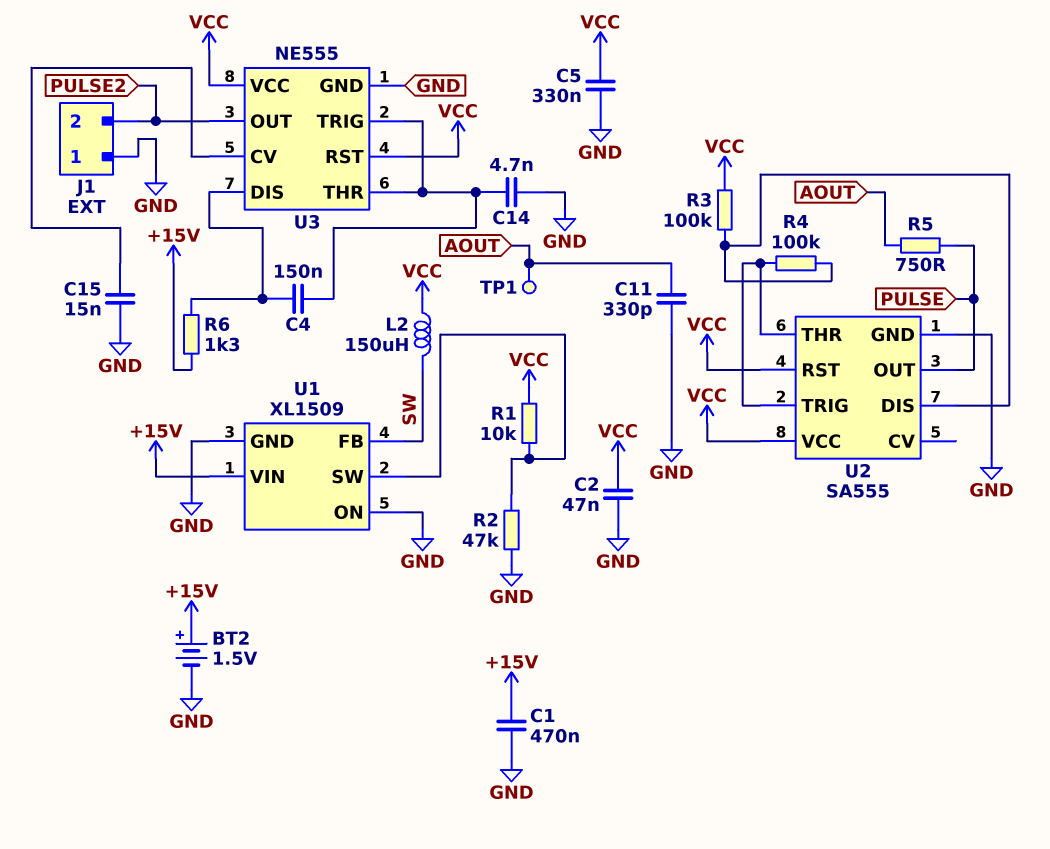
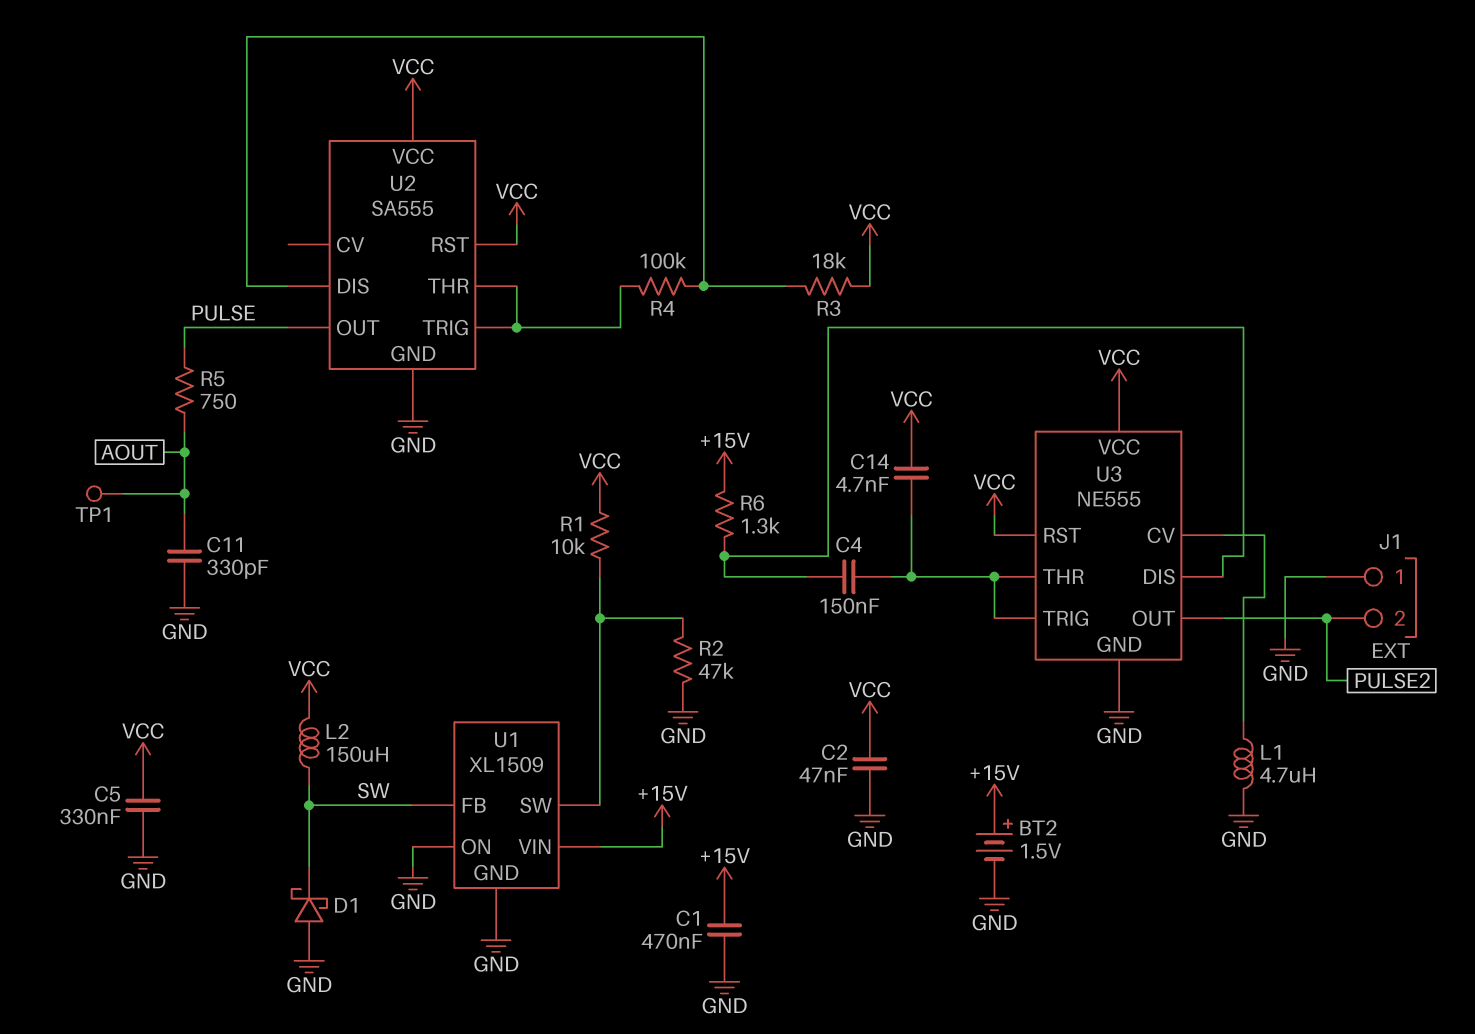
C14: 4.7nF (GND, U3/THR) -> 4.7nF (U3/THR, VCC)
C15: 15nF (GND, U3/CV) -> none
D1: none -> schottky (A GND, K SW)
L1: none -> 4.7uH (GND, U3/CV)
R3: 100k (U2/DIS, VCC) -> 18k (U2/DIS, VCC)

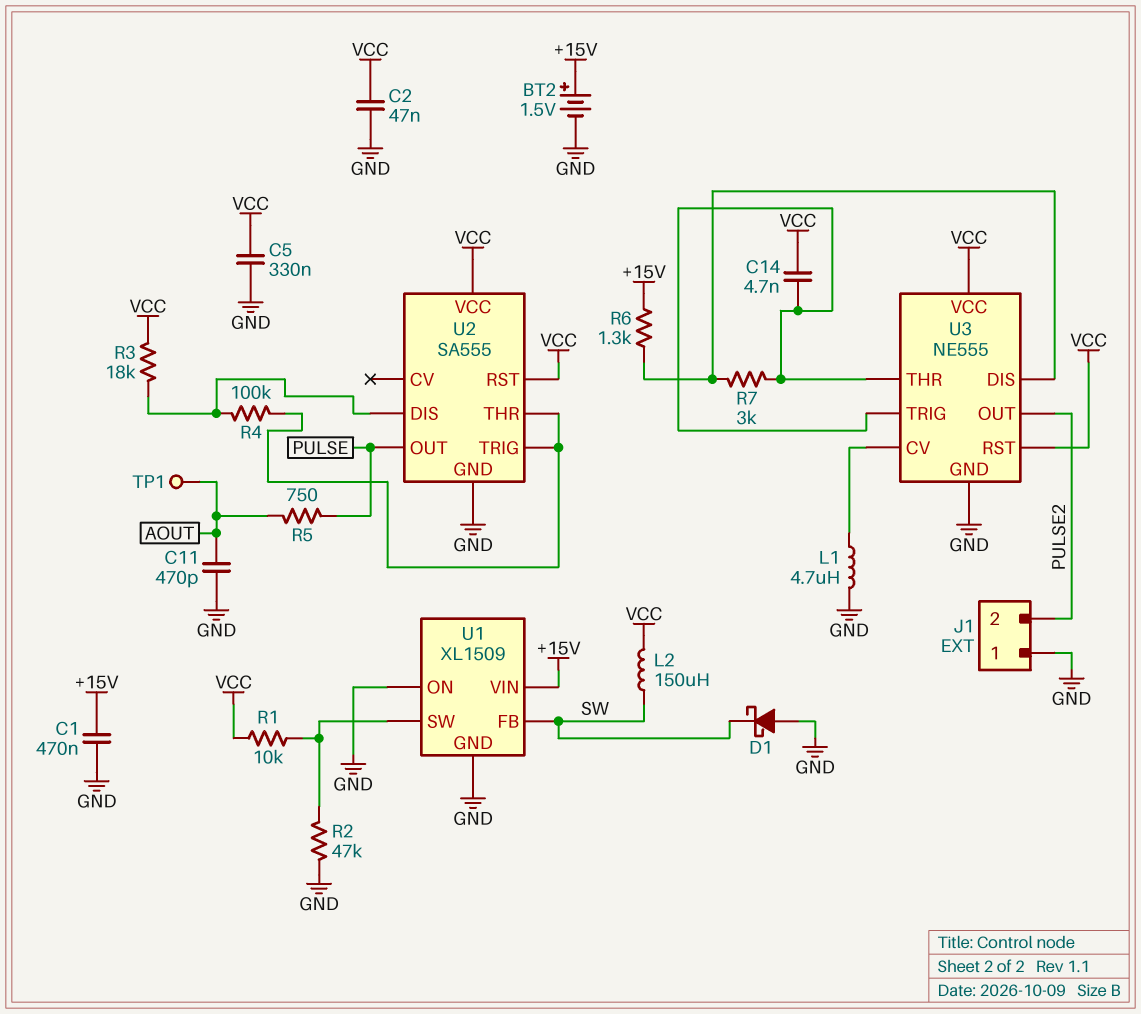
C4: 150nF (U3/DIS, U3/THR) -> none
C11: 330pF (AOUT, GND) -> 470pF (AOUT, GND)
R7: none -> 3k (U3/DIS, U3/THR)

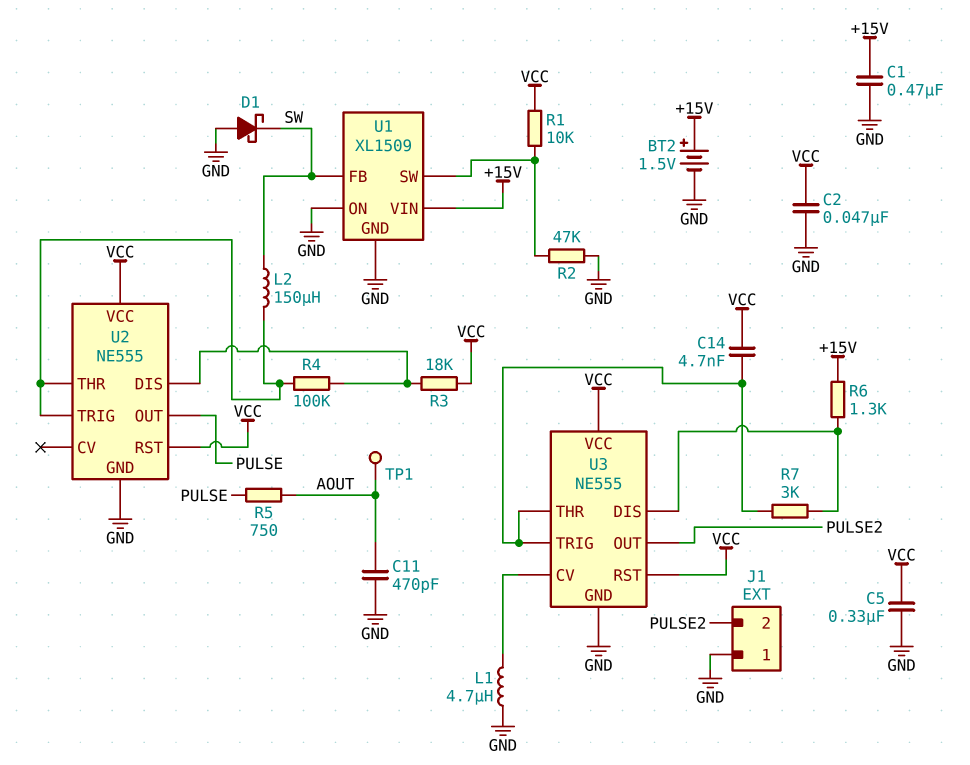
L2: 150uH (SW, VCC) -> 150uH (SW, U2/THR)
U2: SA555 -> NE555

